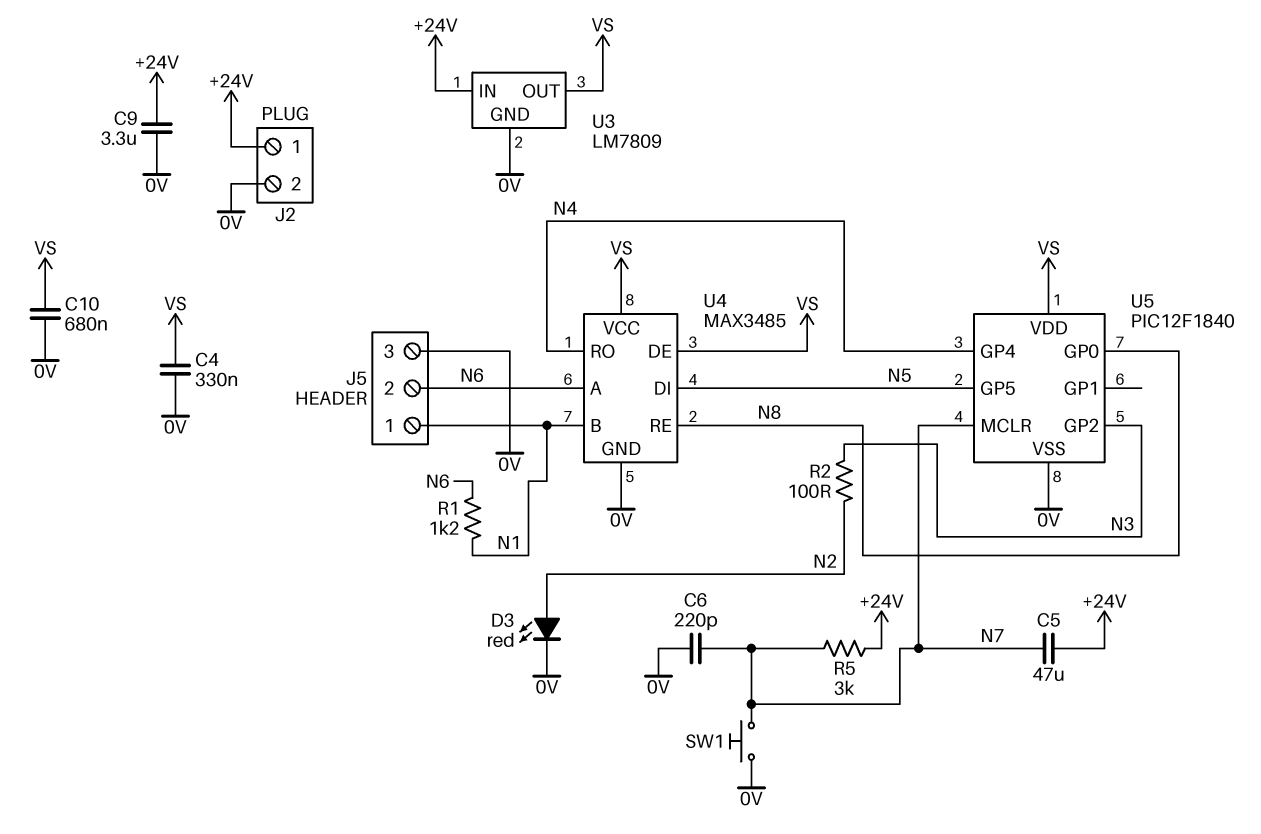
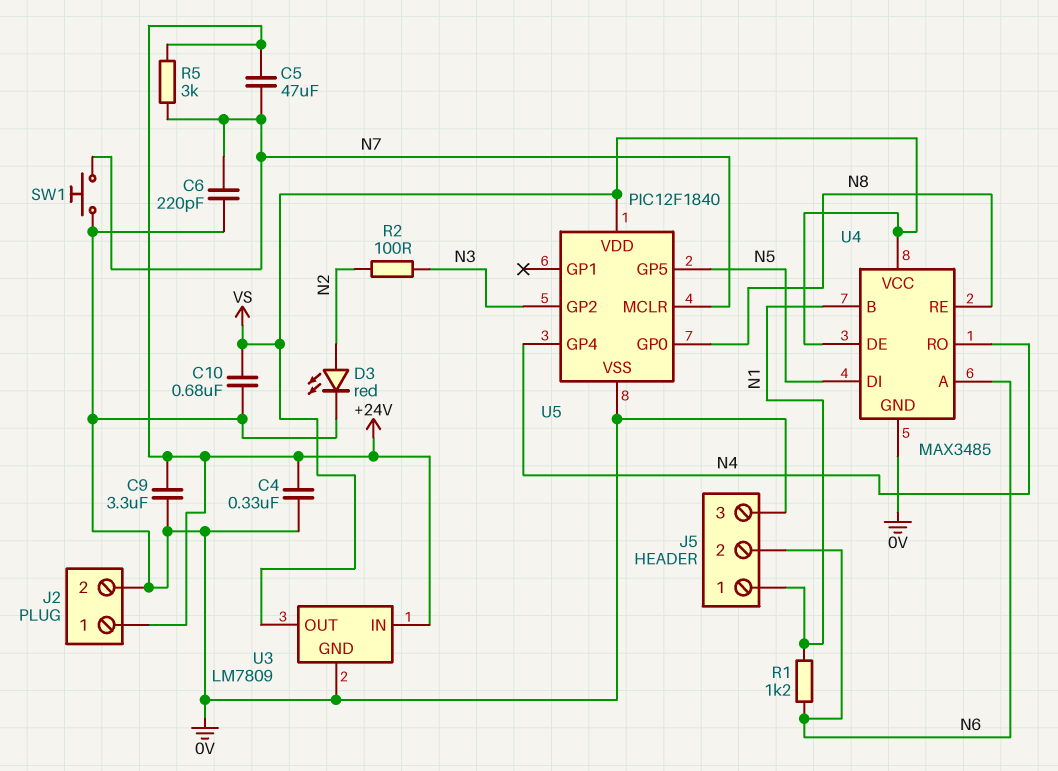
C4: 330nF (0V, VS) -> 330nF (+24V, 0V)

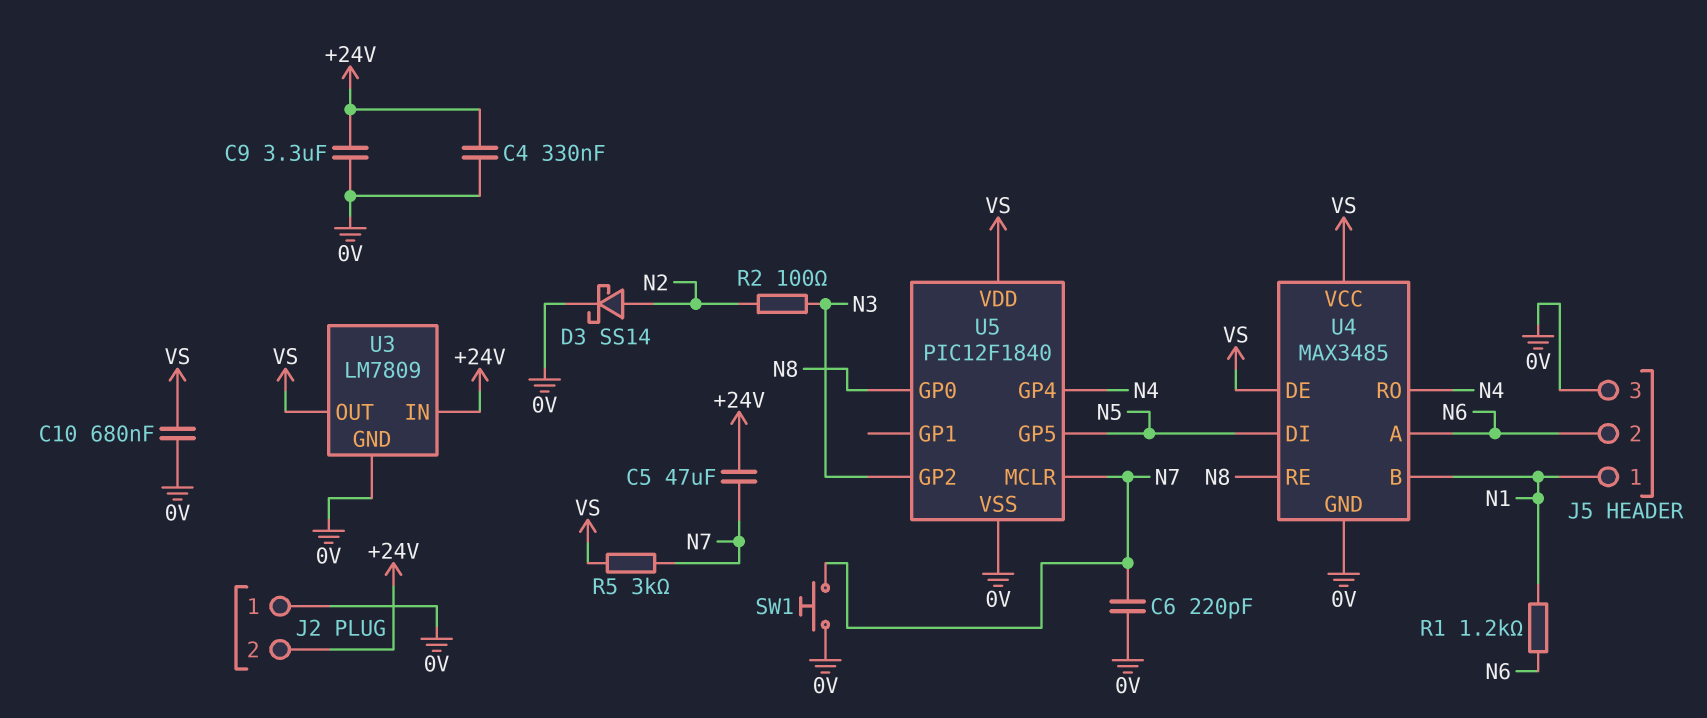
D3: LED red (A N2, K 0V) -> schottky SS14 (A N2, K 0V)
J2 pin 1: +24V -> 0V
J2 pin 2: 0V -> +24V
R5: 3k (+24V, N7) -> 3k (N7, VS)

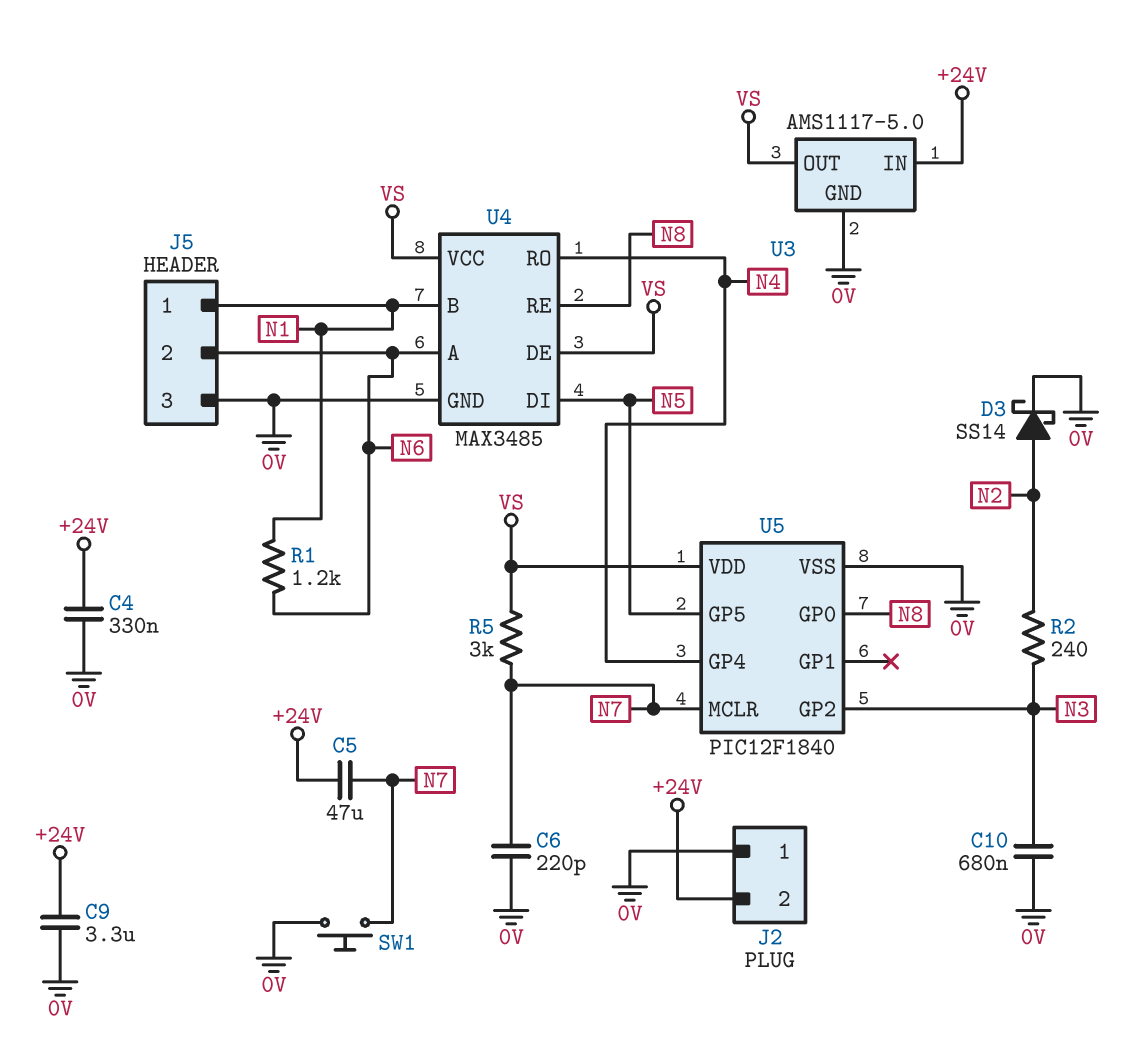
C10: 680nF (0V, VS) -> 680nF (0V, N3)
R2: 100 (N2, N3) -> 240 (N2, N3)
U3: LM7809 -> AMS1117-5.0

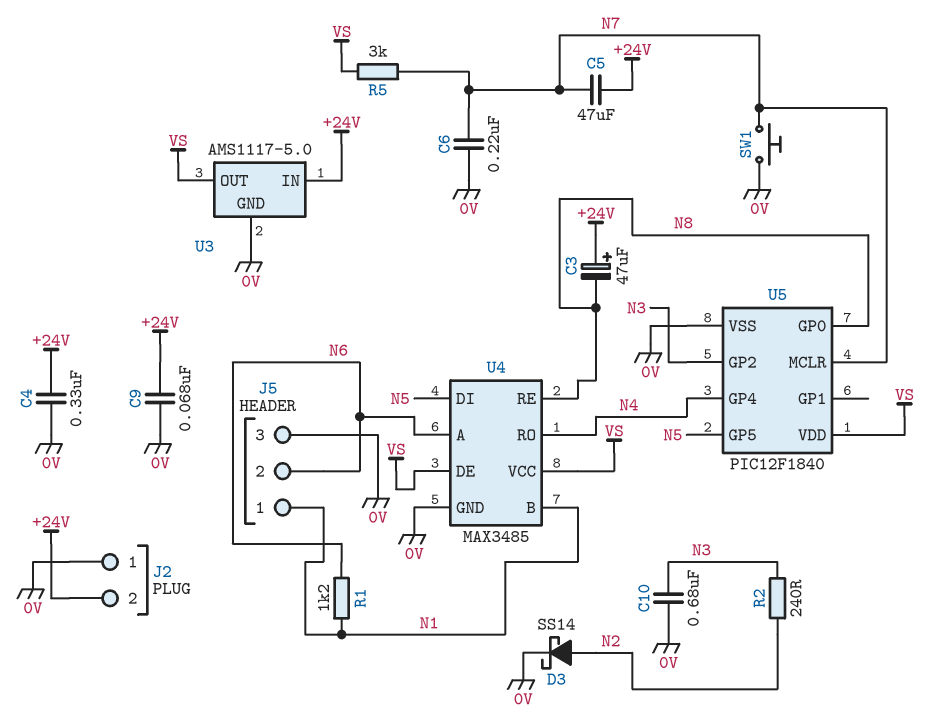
C3: none -> 47uF (plus +24V, minus N8)
C6: 220pF (0V, N7) -> 220nF (0V, N7)
C9: 3.3uF (+24V, 0V) -> 68nF (+24V, 0V)

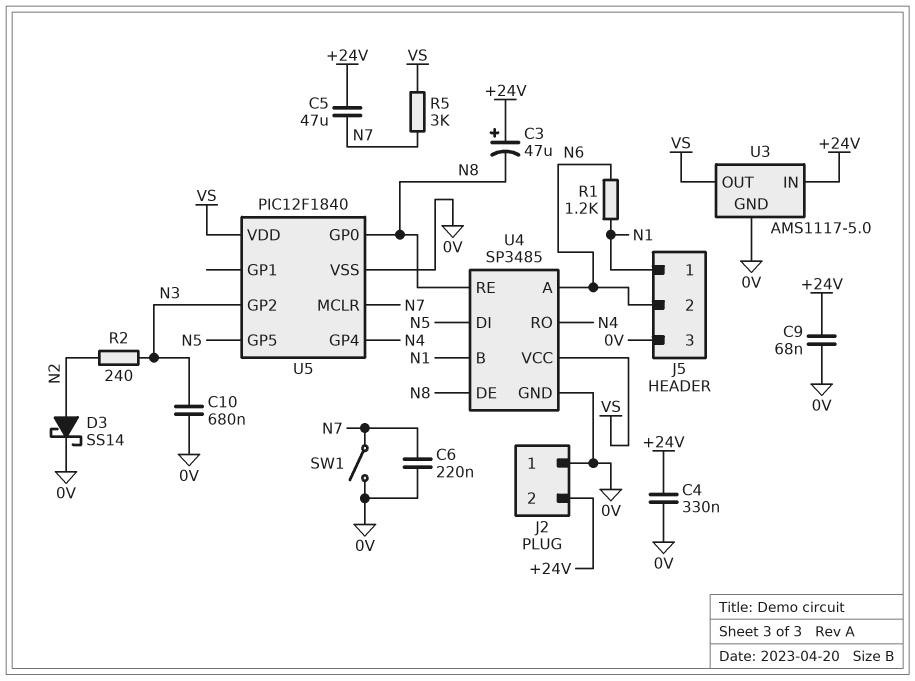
SW1: button (0V, N7) -> switch (0V, N7)
U4: MAX3485 -> SP3485
U4 pin DE: VS -> N8

